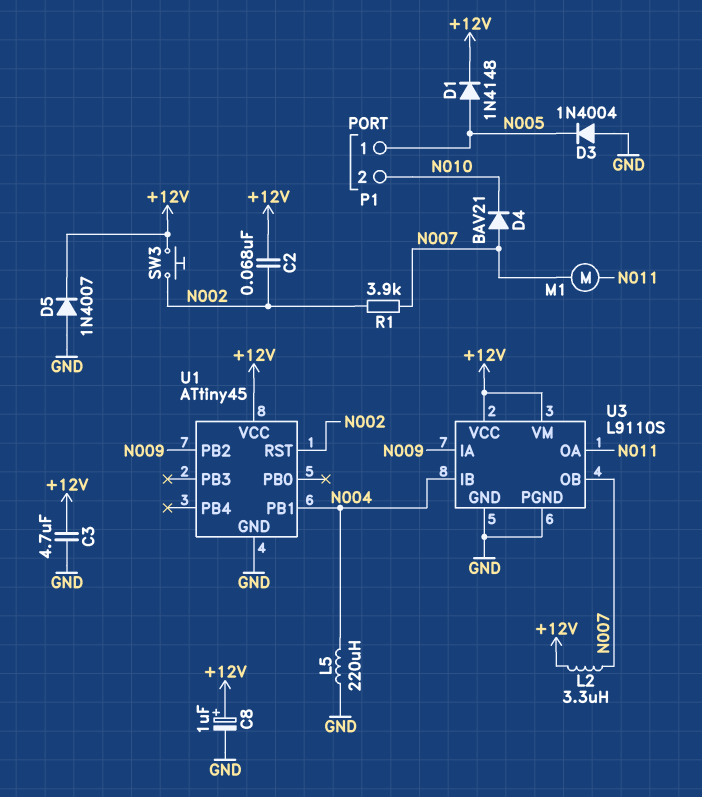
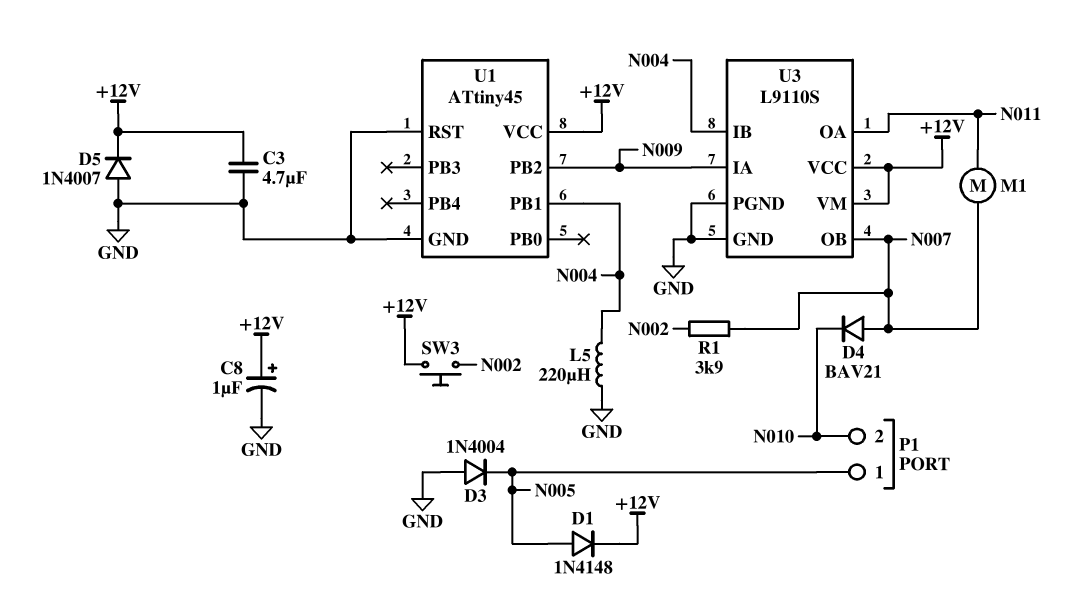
C2: 68nF (+12V, N002) -> none
L2: 3.3uH (+12V, N007) -> none
U1 pin RST: N002 -> GND

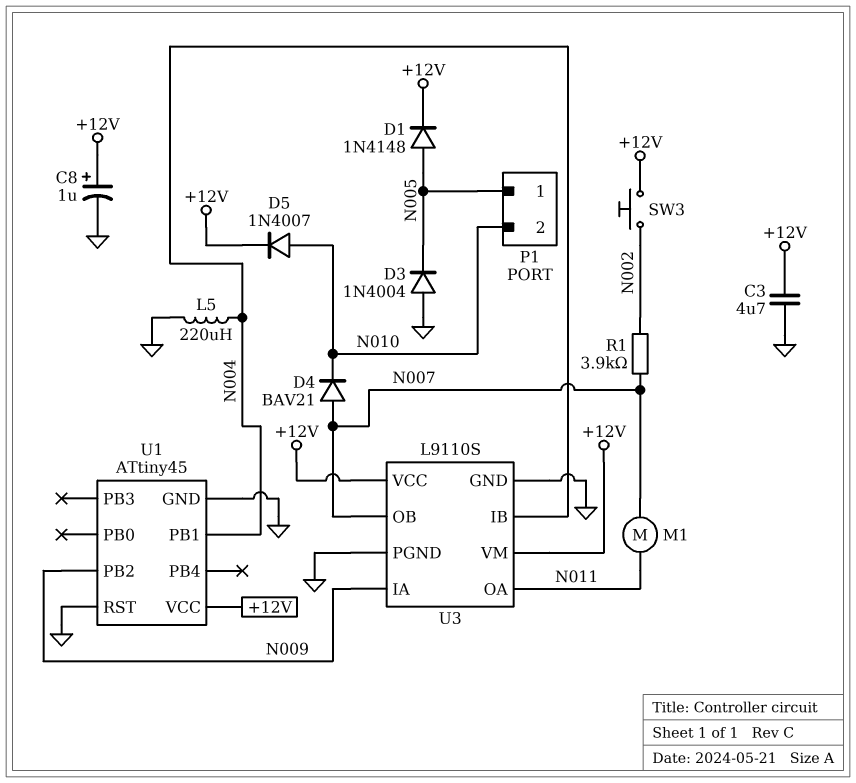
D5: diode 1N4007 (A GND, K +12V) -> diode 1N4007 (A N010, K +12V)

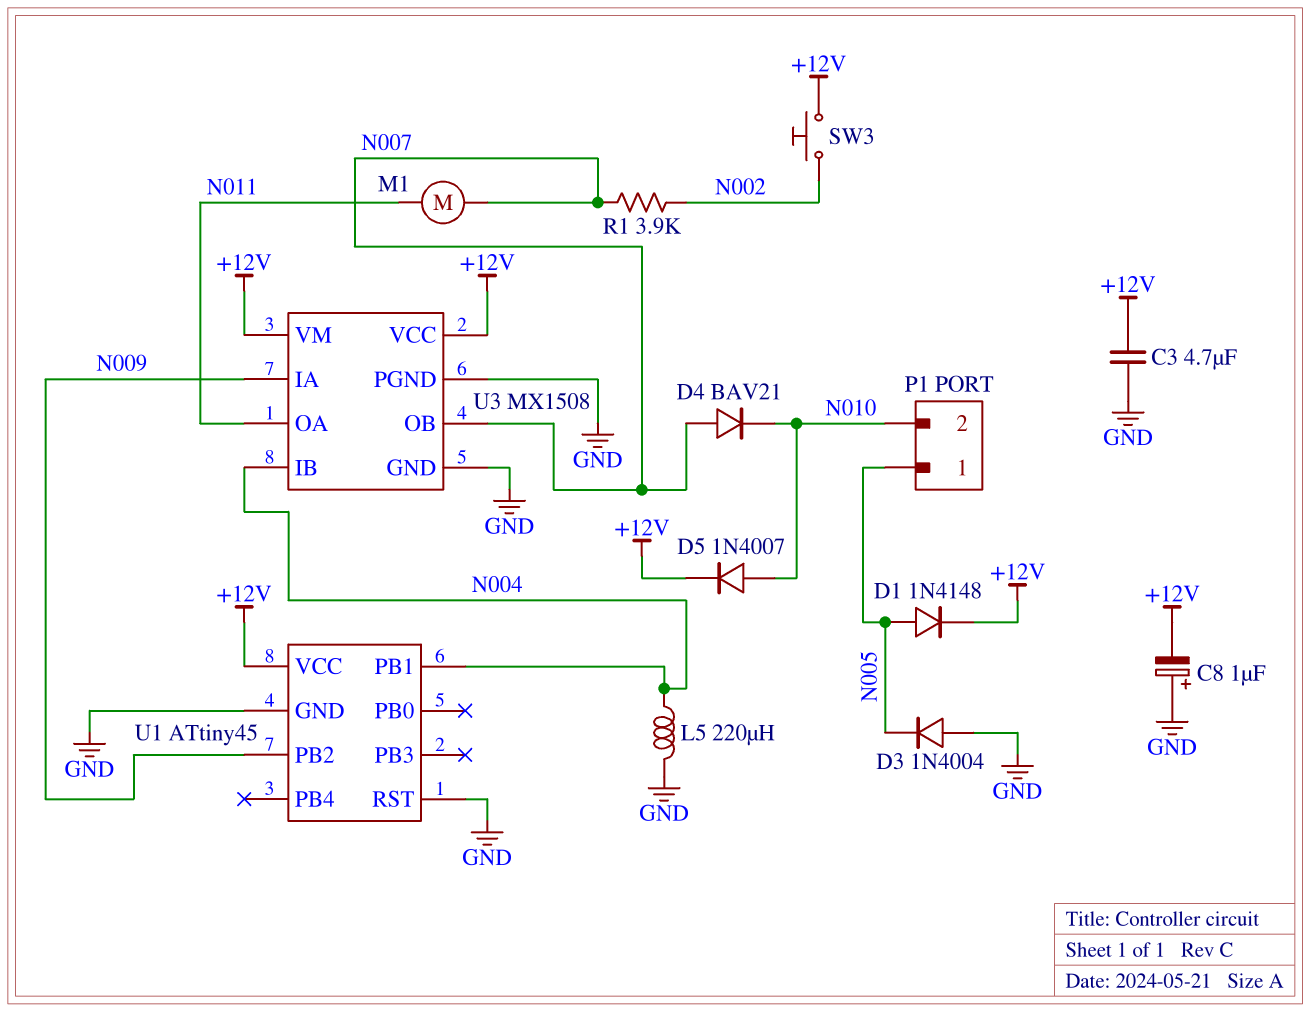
C8: 1uF (plus +12V, minus GND) -> 1uF (plus GND, minus +12V)
U3: L9110S -> MX1508

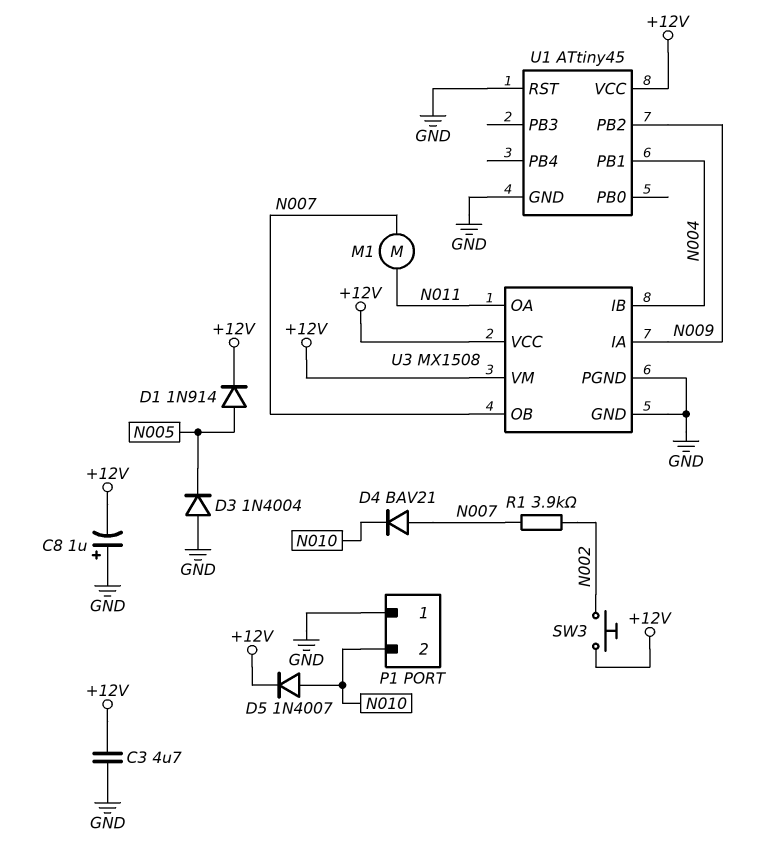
D1: diode 1N4148 (A N005, K +12V) -> diode 1N914 (A N005, K +12V)
L5: 220uH (GND, N004) -> none
P1 pin 1: N005 -> GND

